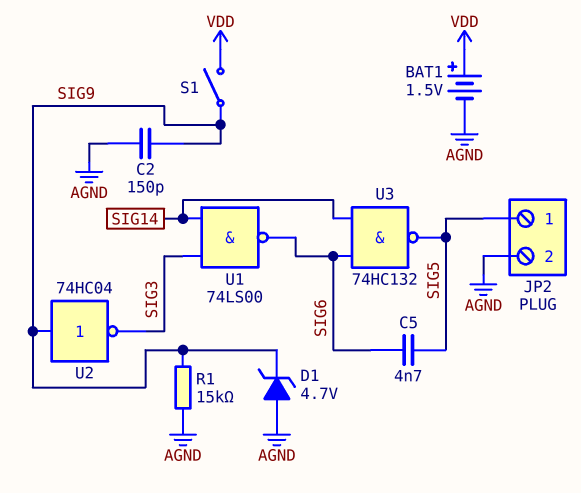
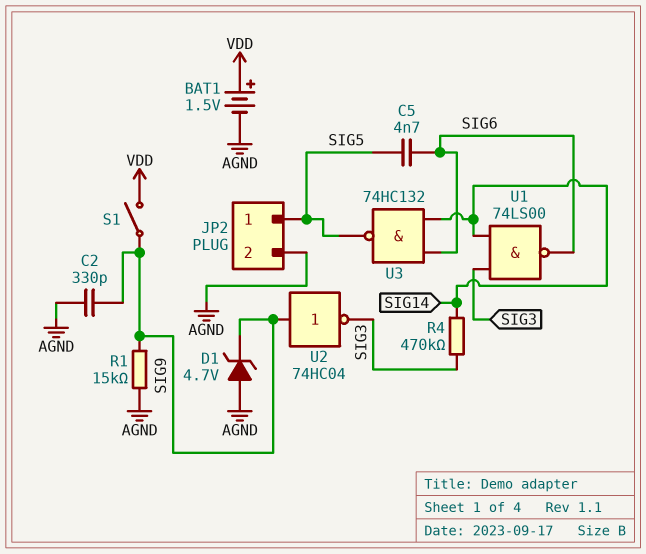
C2: 150pF (AGND, SIG9) -> 330pF (AGND, SIG9)
R4: none -> 470k (SIG3, SIG14)

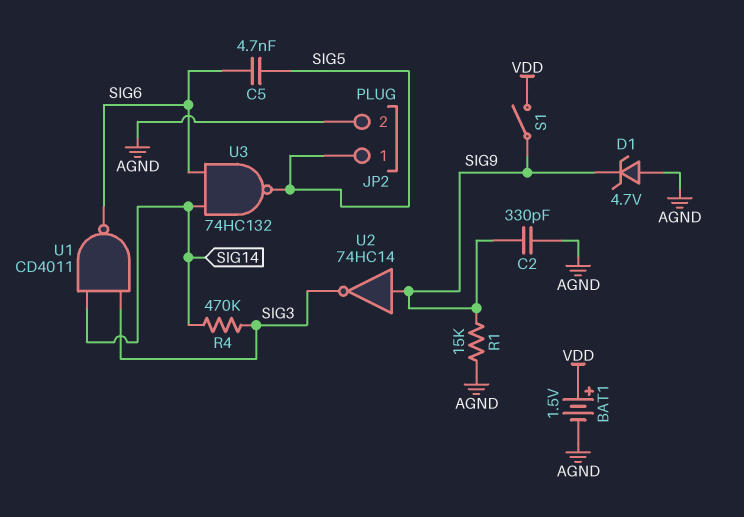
U1: NAND 74LS00 (in SIG3, in SIG14, out SIG6) -> NAND CD4011 (in SIG3, in SIG14, out SIG6)
U2: NOT 74HC04 (in SIG9, out SIG3) -> NOT 74HC14 (in SIG9, out SIG3)

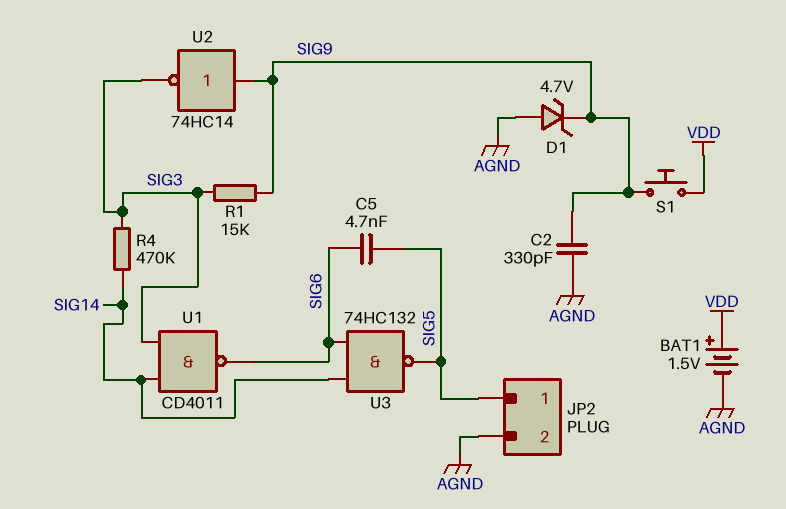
R1: 15k (AGND, SIG9) -> 15k (SIG3, SIG9)
S1: switch (SIG9, VDD) -> button (SIG9, VDD)

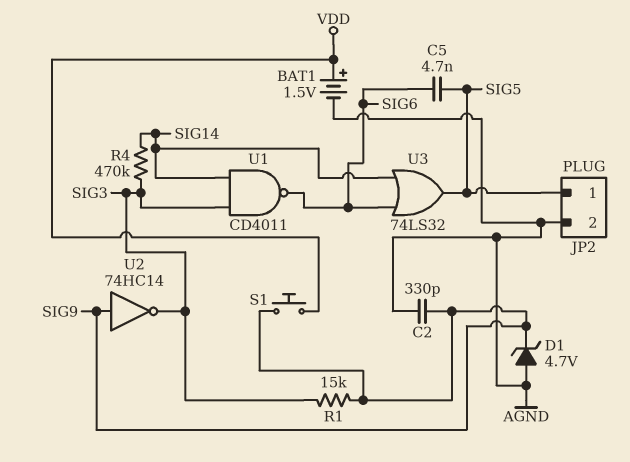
U3: NAND 74HC132 (in SIG6, in SIG14, out SIG5) -> OR 74LS32 (in SIG6, in SIG14, out SIG5)

